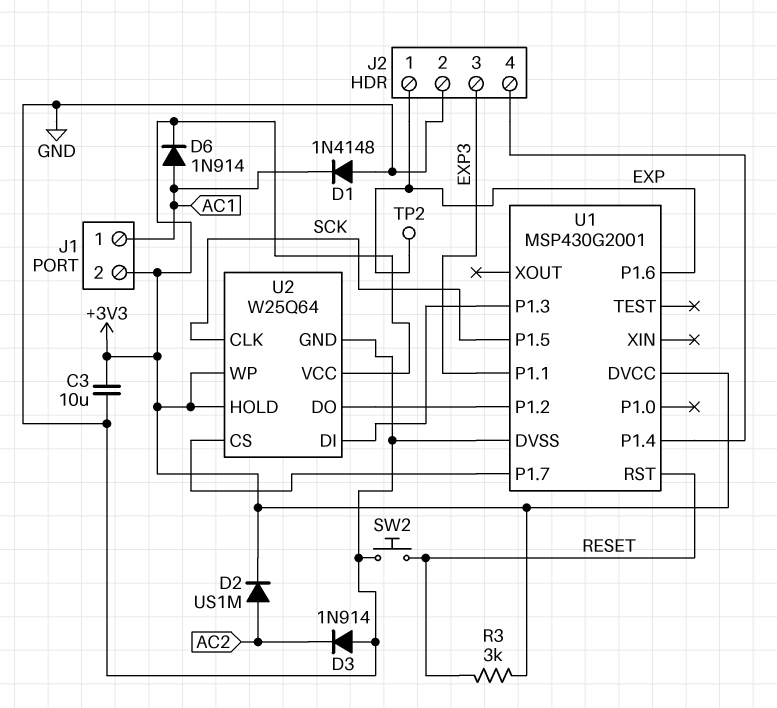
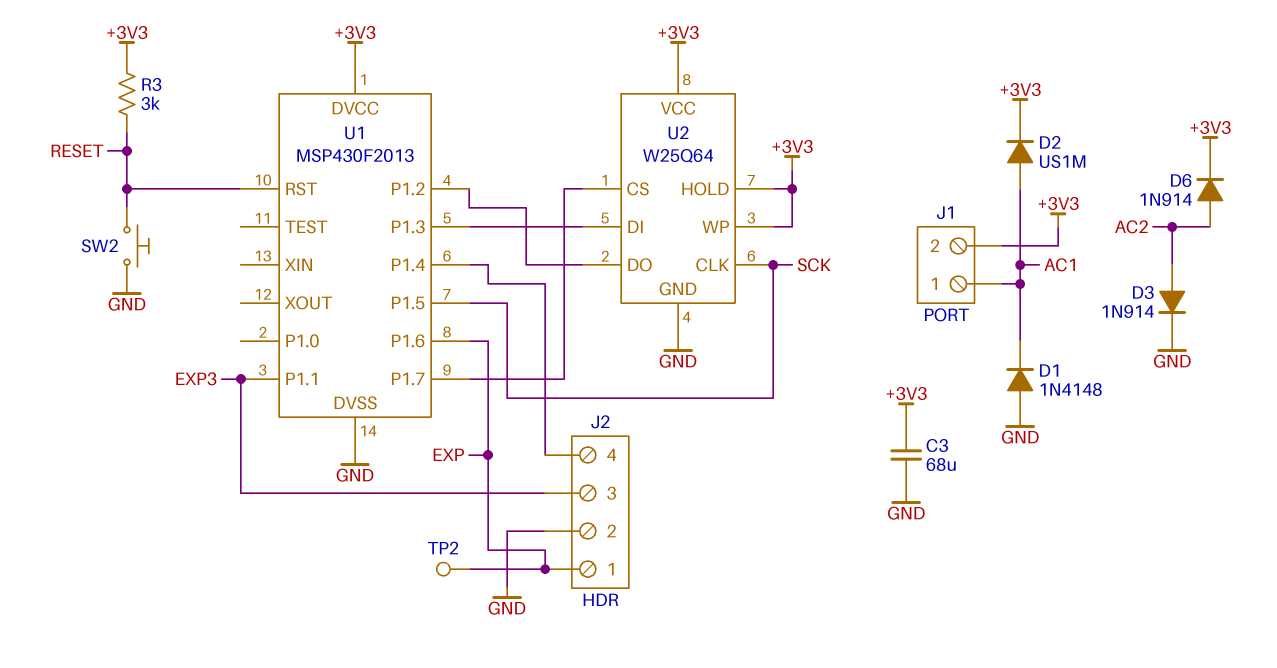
C3: 10uF (+3V3, GND) -> 68uF (+3V3, GND)
D2: diode US1M (A AC2, K +3V3) -> diode US1M (A AC1, K +3V3)
D3: diode 1N914 (A GND, K AC2) -> diode 1N914 (A AC2, K GND)
D6: diode 1N914 (A AC1, K +3V3) -> diode 1N914 (A AC2, K +3V3)
U1: MSP430G2001 -> MSP430F2013

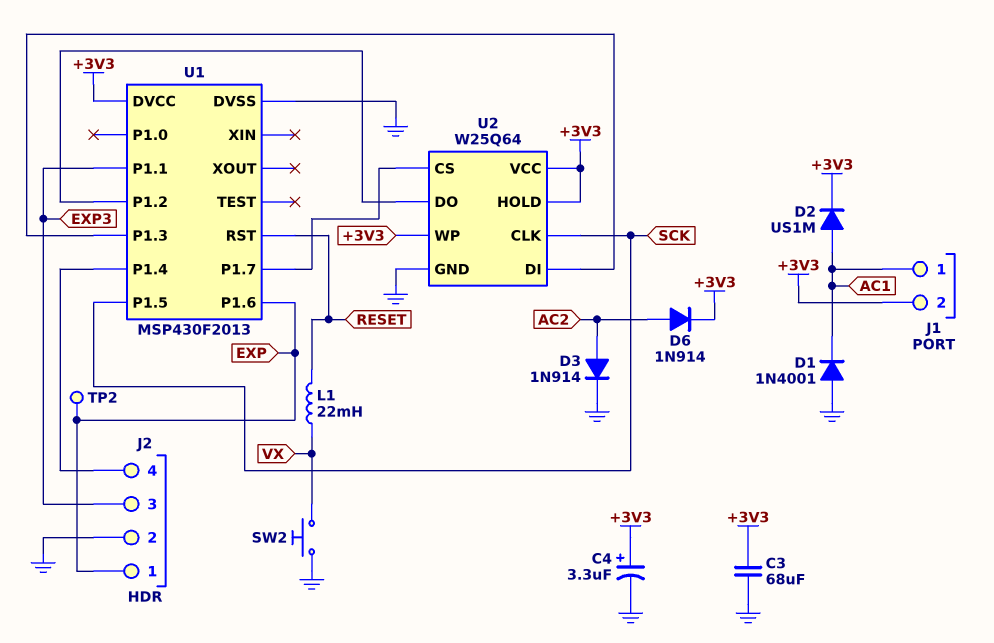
C4: none -> 3.3uF (plus +3V3, minus GND)
D1: diode 1N4148 (A GND, K AC1) -> diode 1N4001 (A GND, K AC1)
L1: none -> 22mH (RESET, VX)
R3: 3k (+3V3, RESET) -> none
SW2: button (GND, RESET) -> button (GND, VX)

